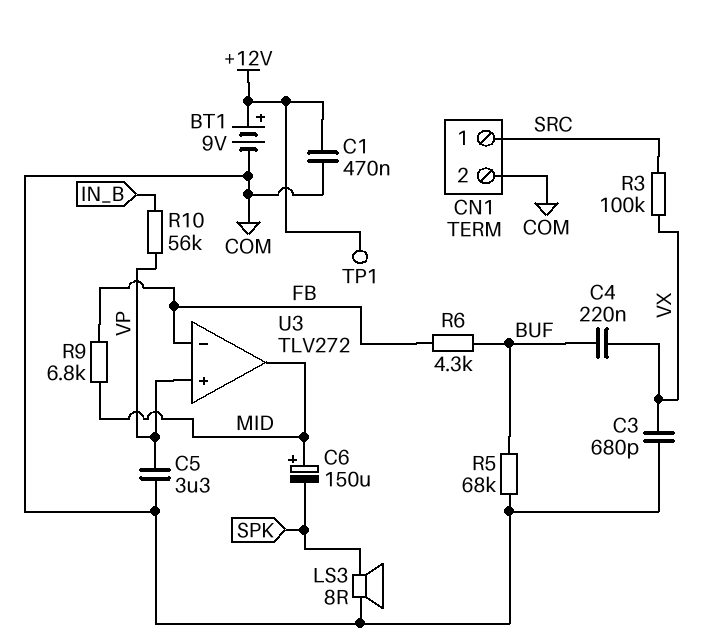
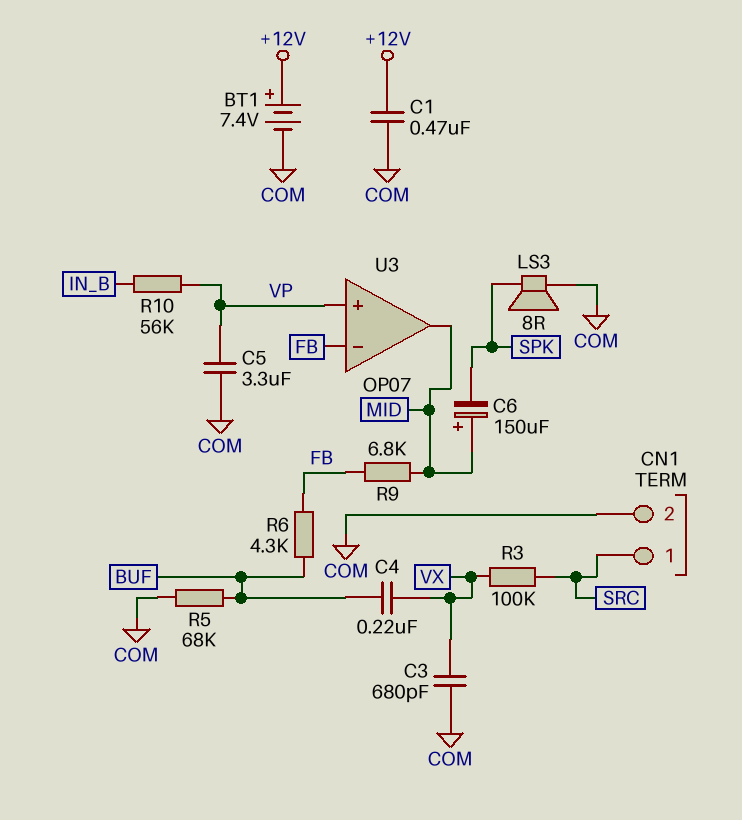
BT1: 9V (plus +12V, minus COM) -> 7.4V (plus +12V, minus COM)
TP1: test point (+12V) -> none
U3: TLV272 -> OP07

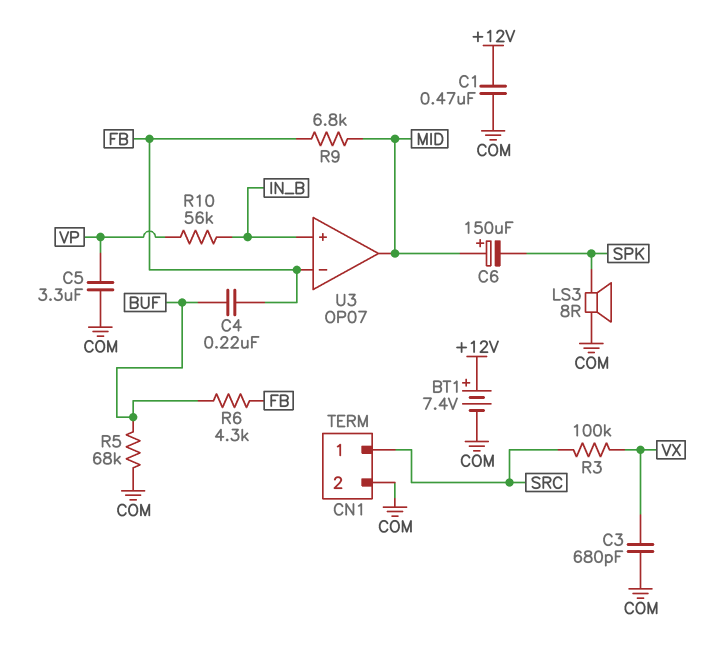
C4: 220nF (BUF, VX) -> 220nF (BUF, FB)
U3 pin in+: VP -> IN_B

